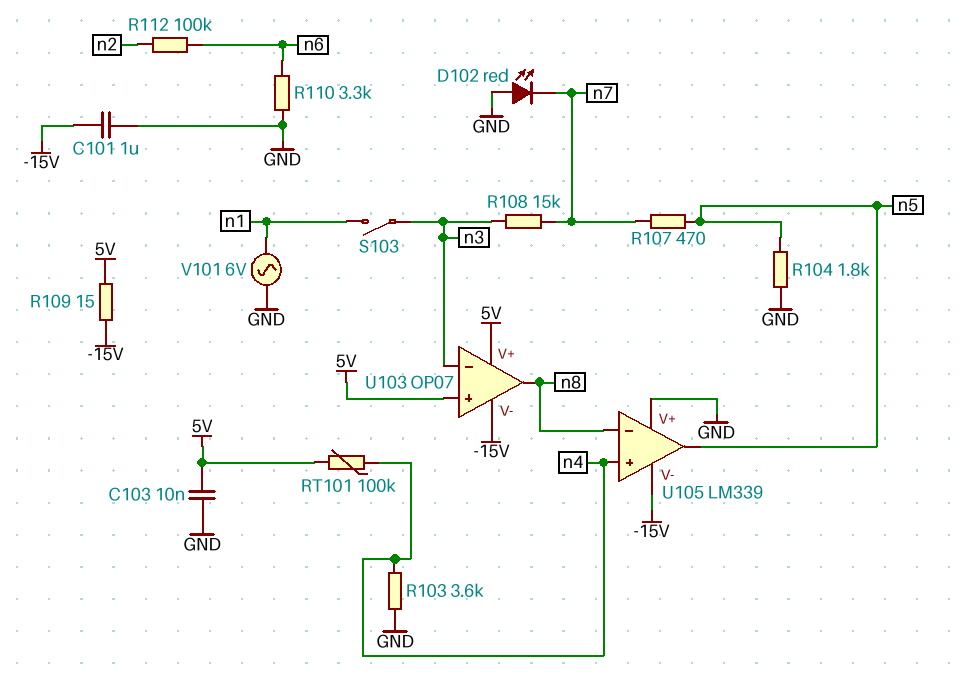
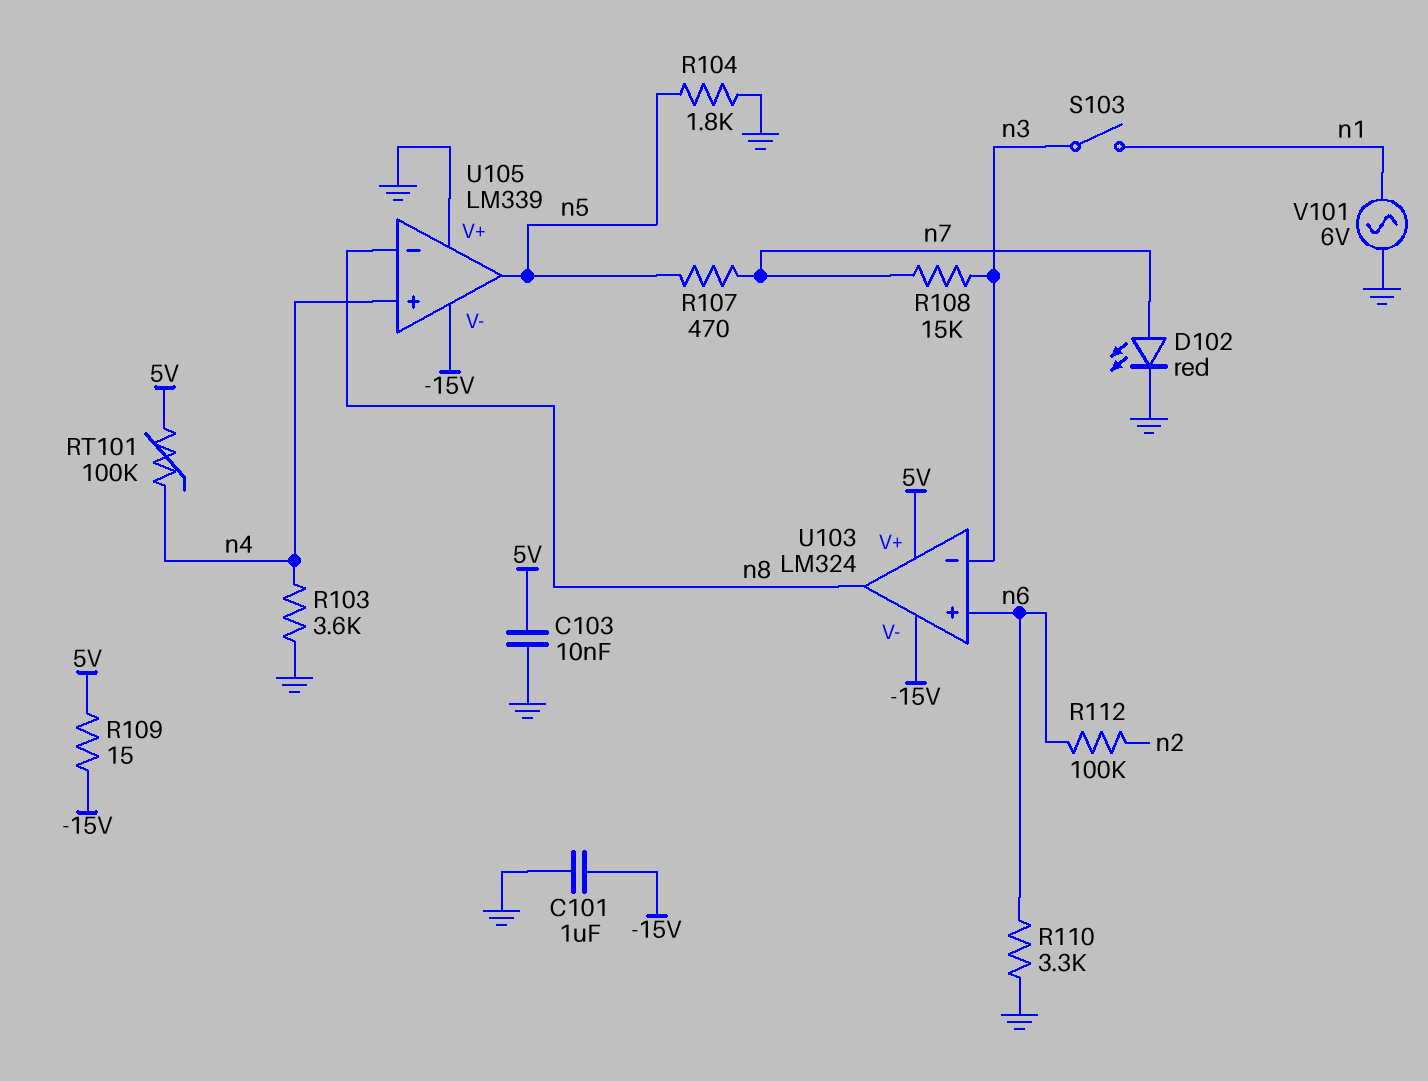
D102: LED red (A GND, K n7) -> LED red (A n7, K GND)
U103: OP07 -> LM324
U103 pin in+: 5V -> n6

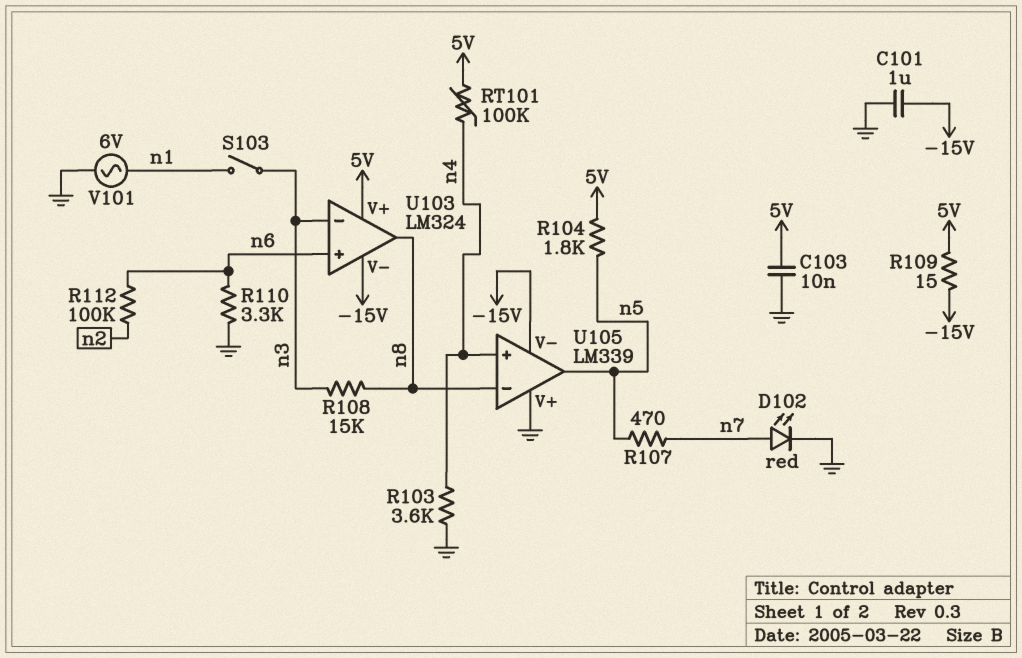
R104: 1.8k (GND, n5) -> 1.8k (5V, n5)
R108: 15k (n3, n7) -> 15k (n3, n8)

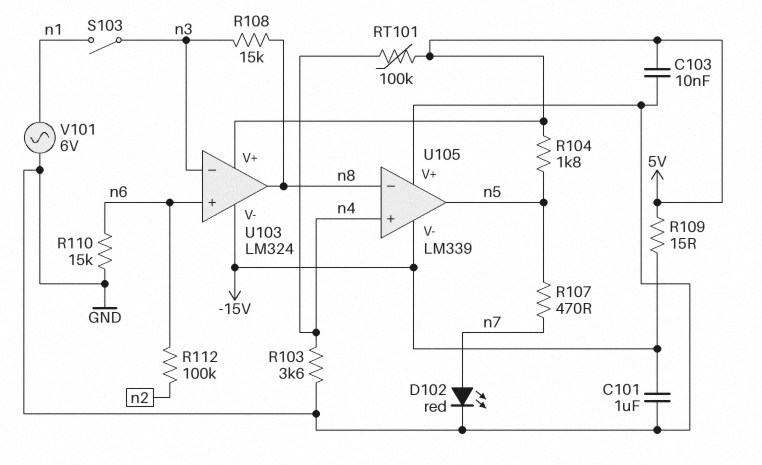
R110: 3.3k (GND, n6) -> 15k (GND, n6)

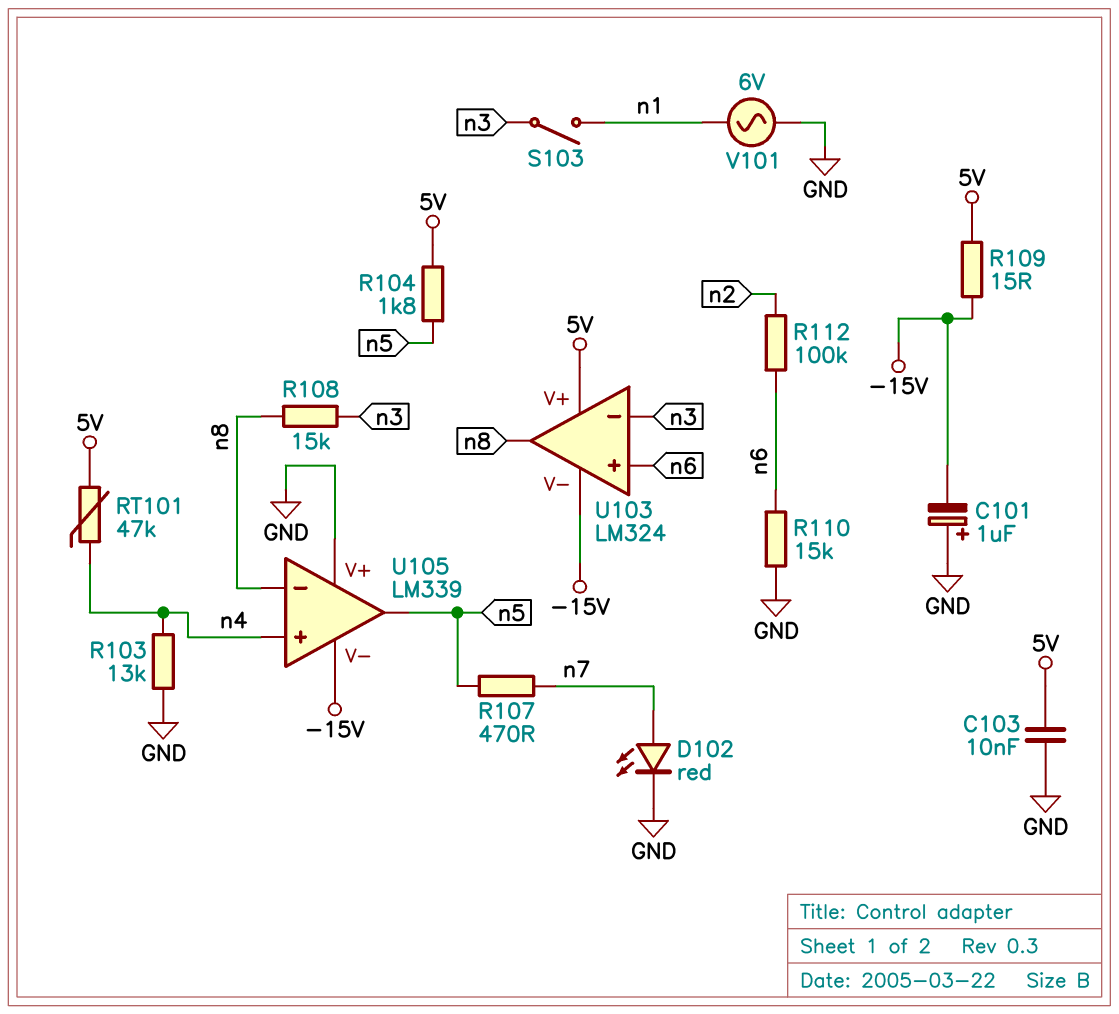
C101: 1uF (-15V, GND) -> 1uF (plus GND, minus -15V)
R103: 3.6k (GND, n4) -> 13k (GND, n4)
RT101: 100k (5V, n4) -> 47k (5V, n4)

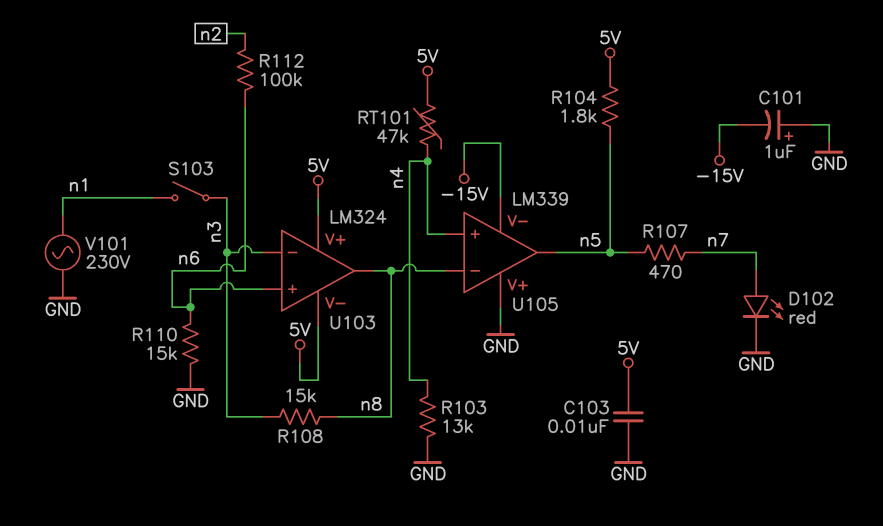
R109: 15 (-15V, 5V) -> none
U103 pin V-: -15V -> 5V
V101: AC 6V (GND, n1) -> AC 230V (GND, n1)

